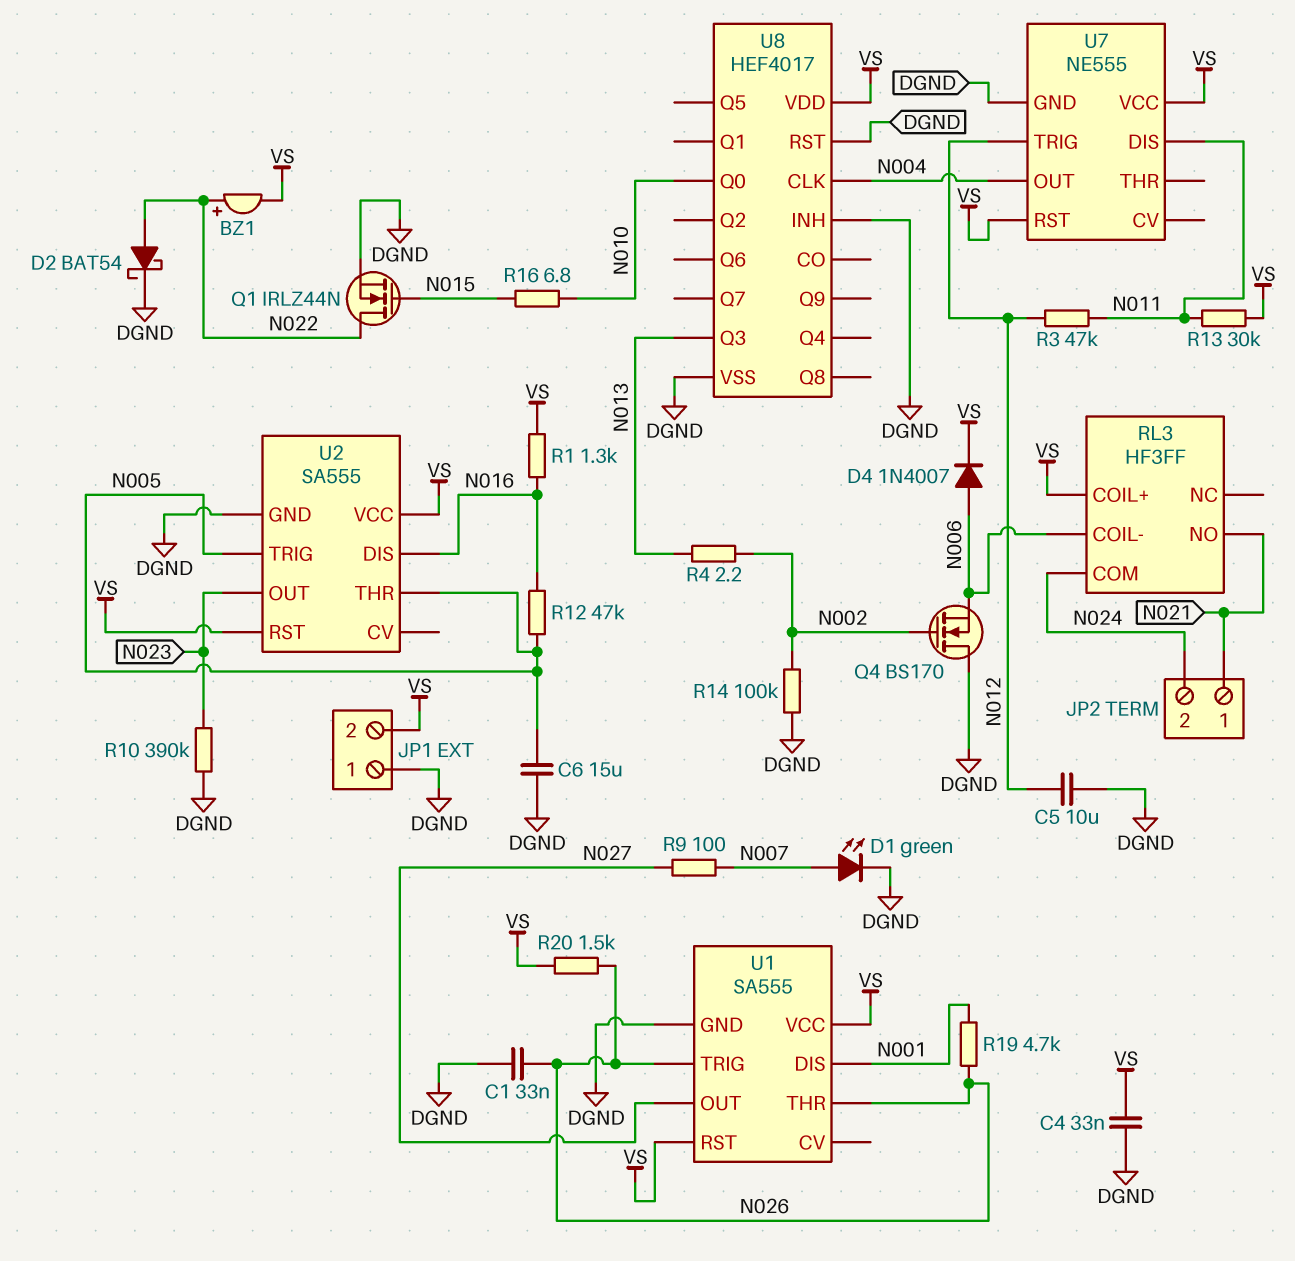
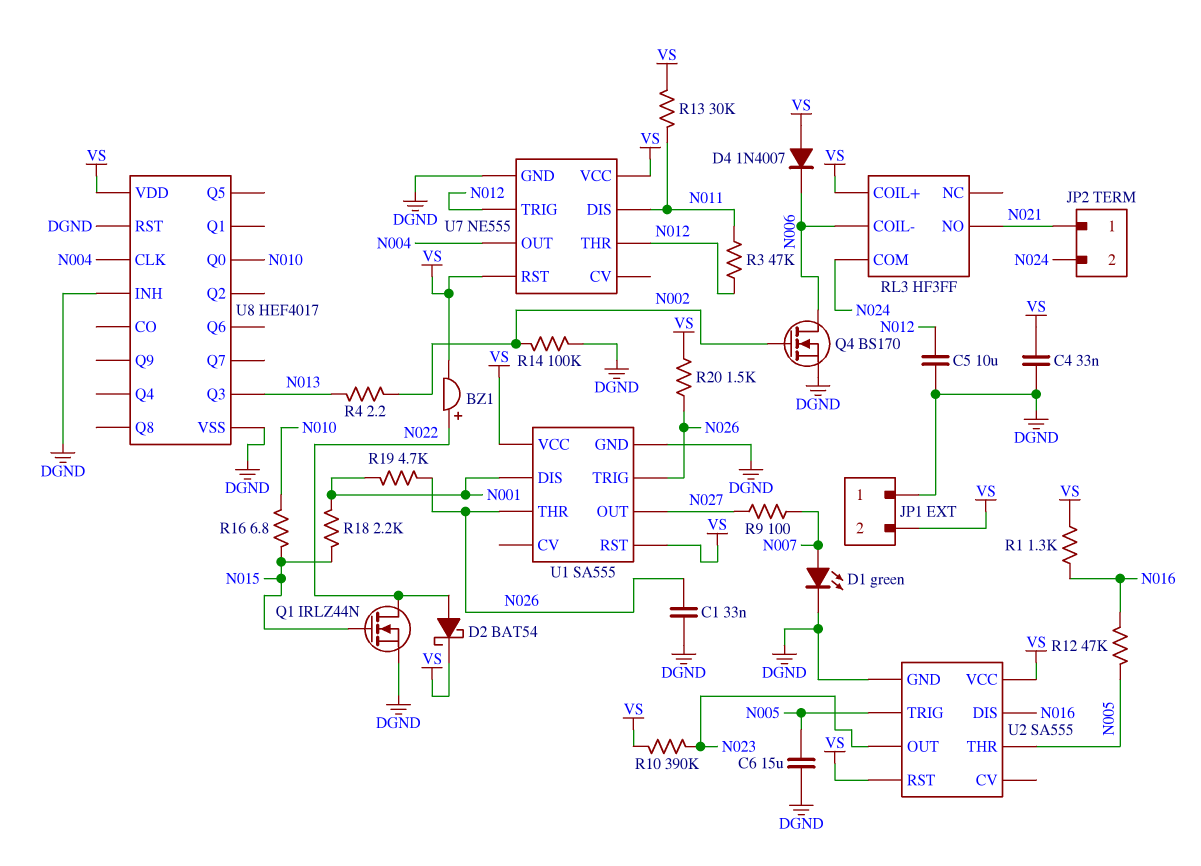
D2: schottky BAT54 (A N022, K DGND) -> schottky BAT54 (A N022, K VS)
D4: diode 1N4007 (A N006, K VS) -> diode 1N4007 (A VS, K N006)
Q4: NMOS BS170 (G N002, D DGND, S N006) -> NMOS BS170 (G N002, D N006, S DGND)
R10: 390k (DGND, N023) -> 390k (N023, VS)
R18: none -> 2.2k (N001, N015)
U7 pin THR: none -> N012

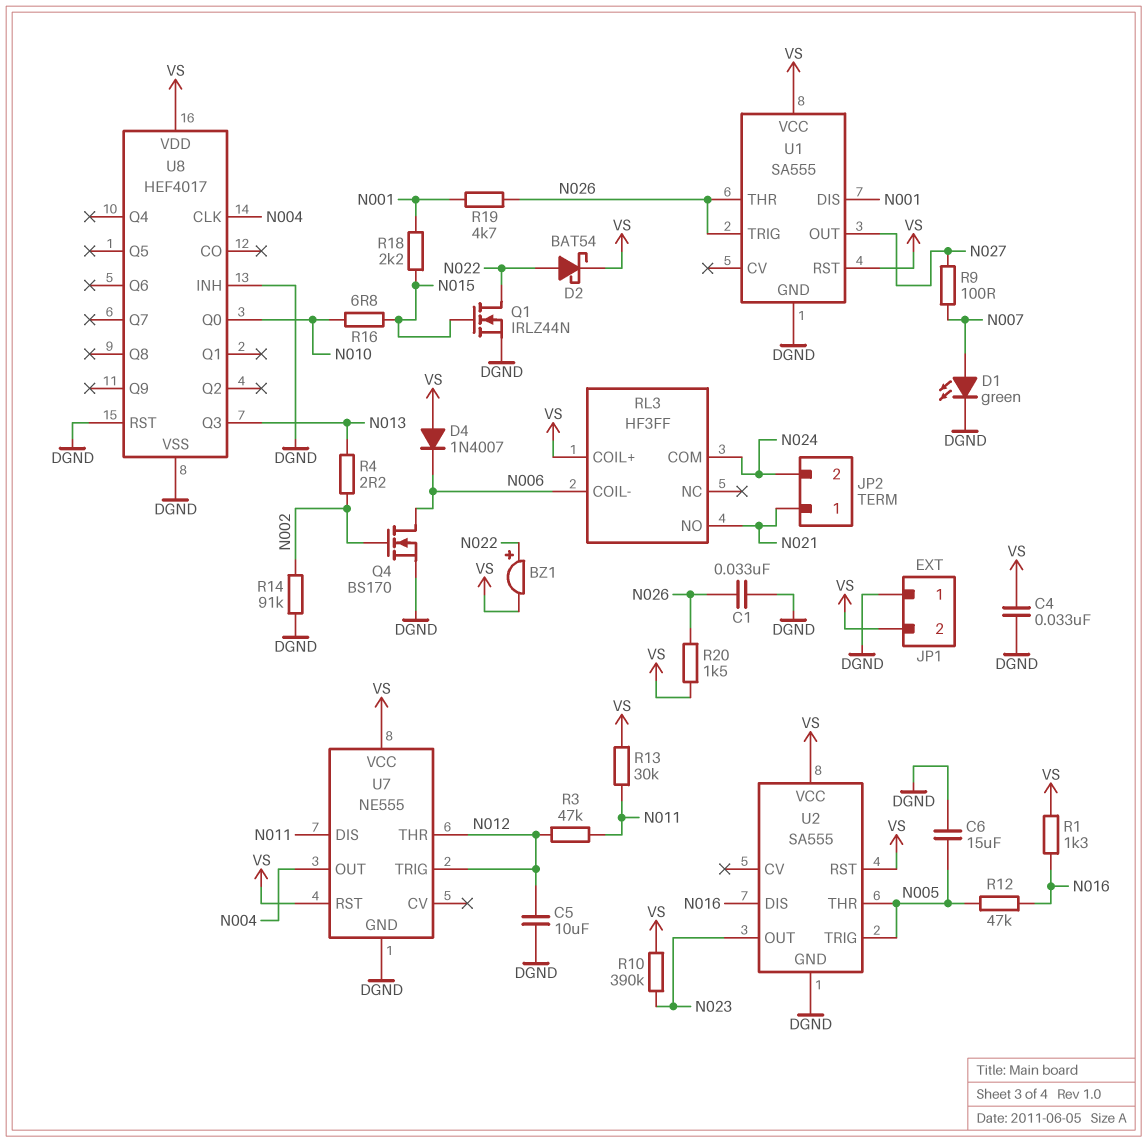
R14: 100k (DGND, N002) -> 91k (DGND, N002)

